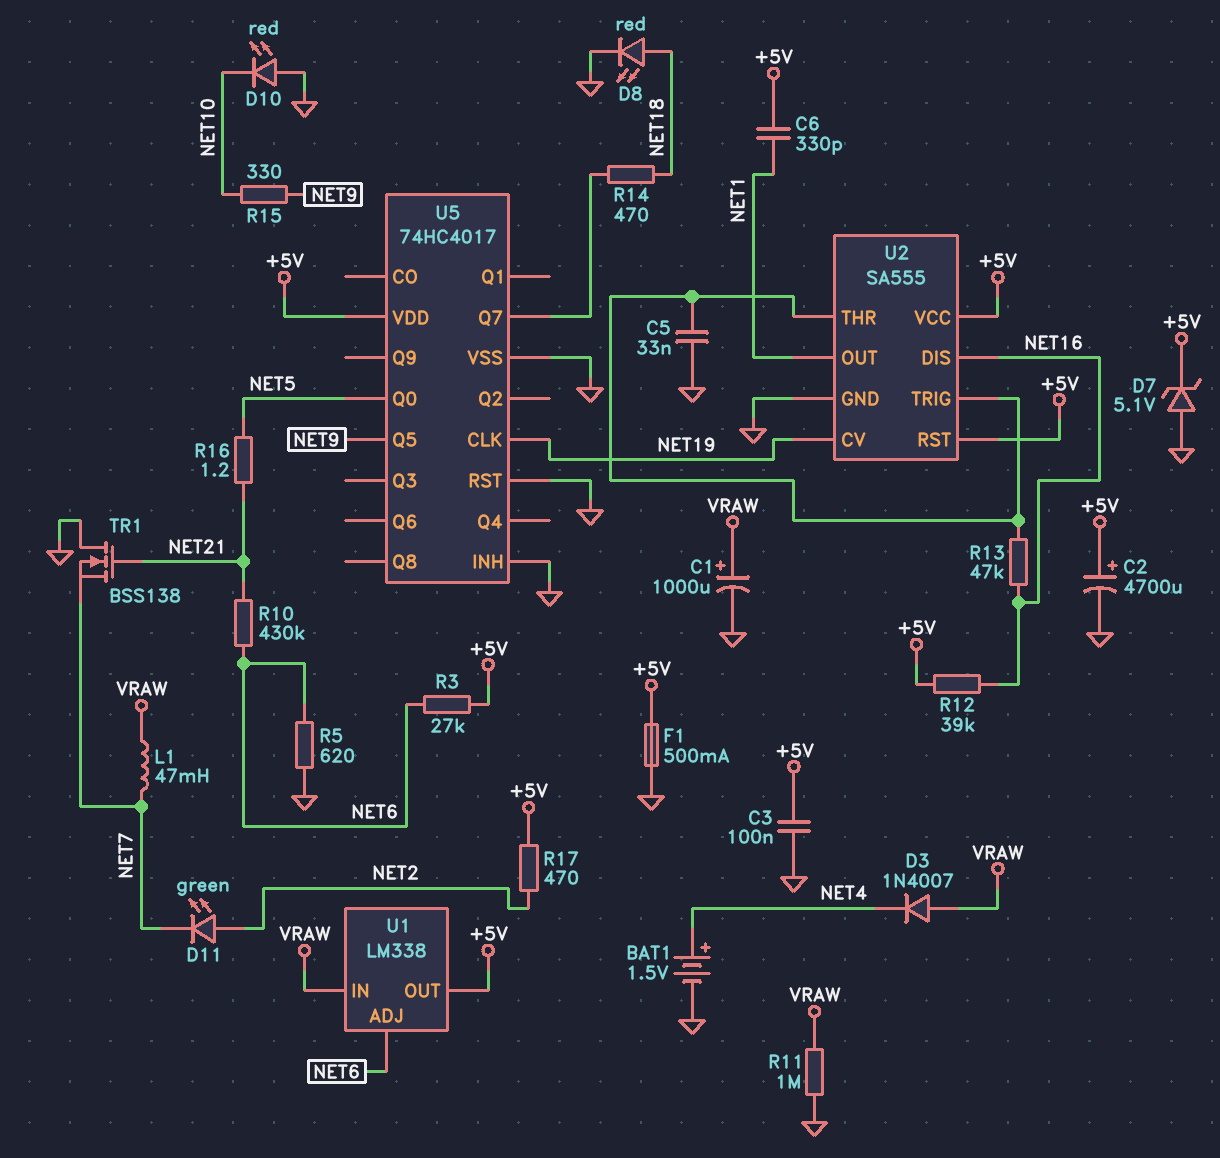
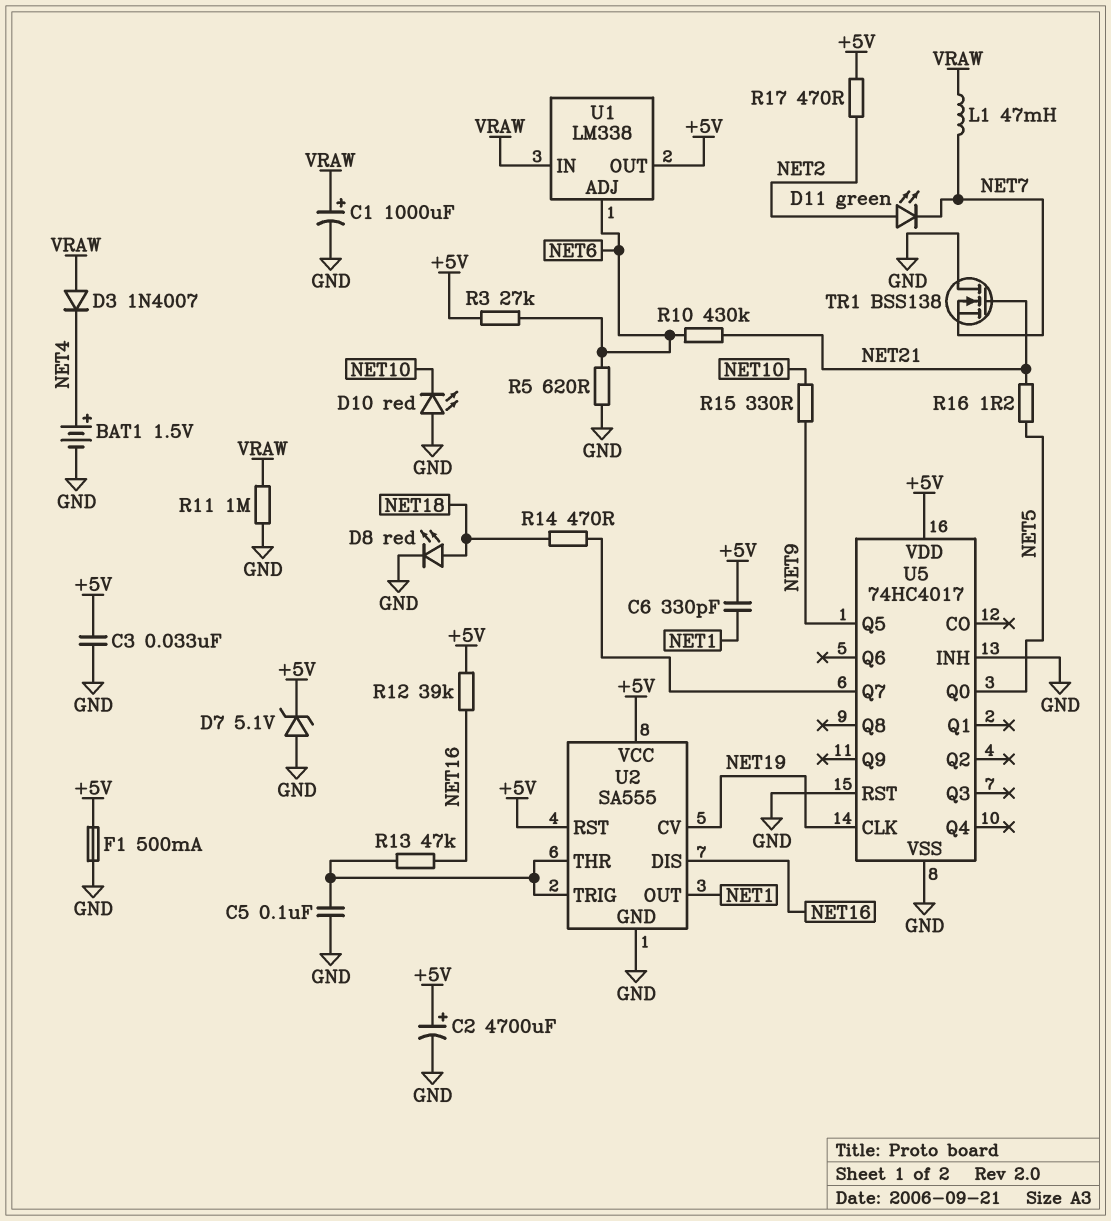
C3: 100nF (+5V, GND) -> 33nF (+5V, GND)
C5: 33nF (GND, U2/THR) -> 100nF (GND, U2/THR)

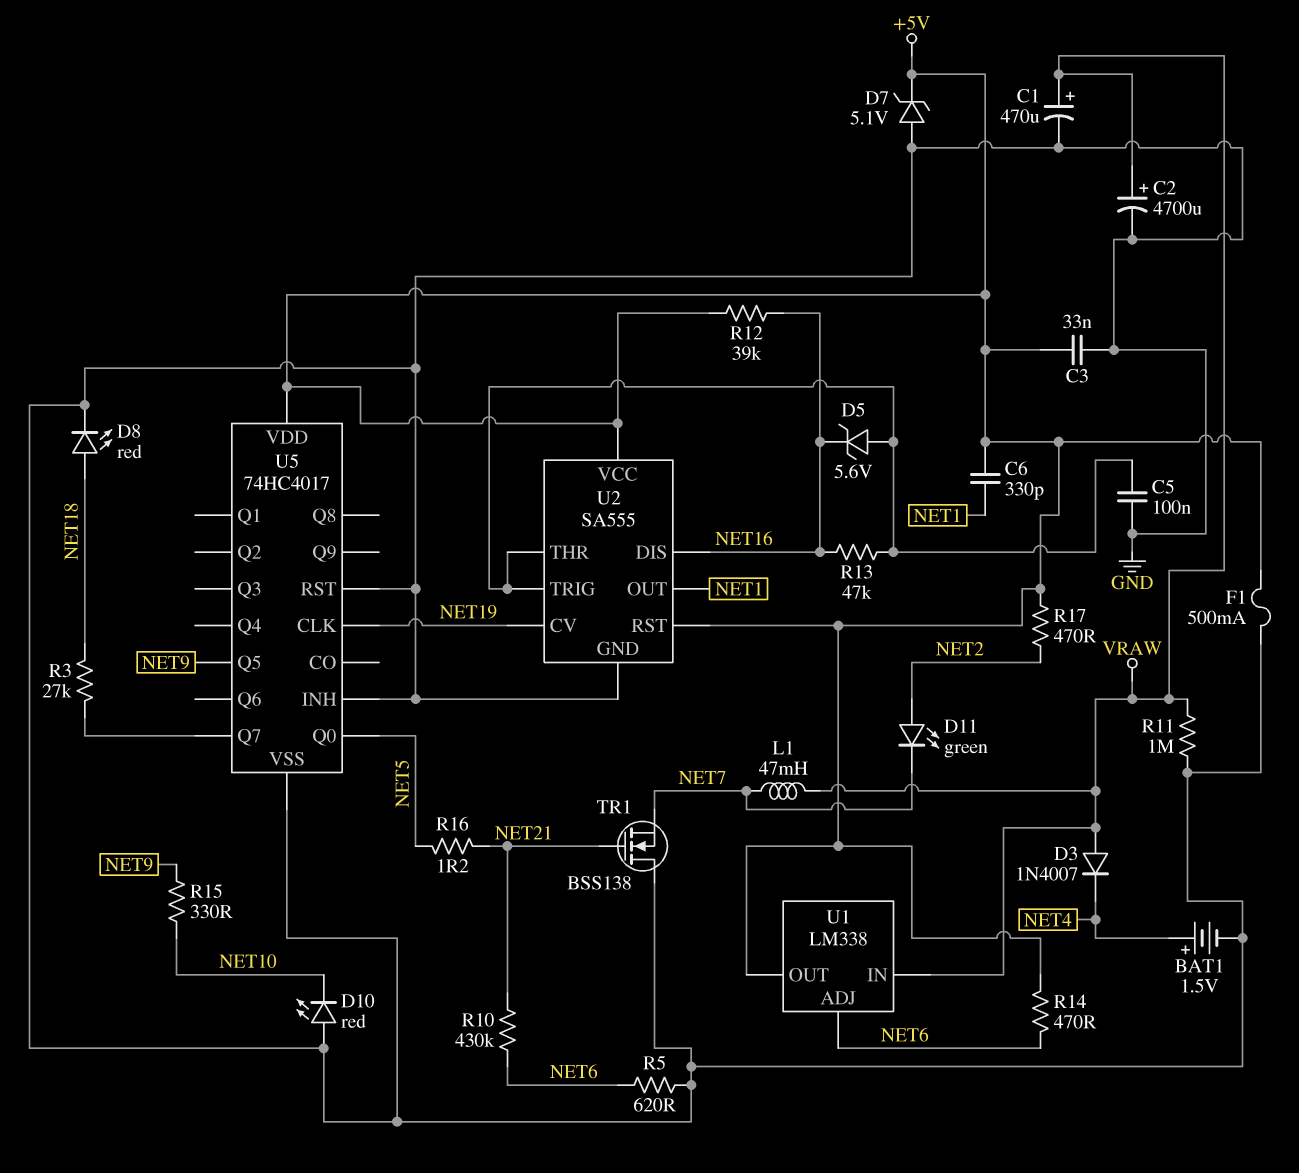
C1: 1000uF (plus VRAW, minus GND) -> 470uF (plus VRAW, minus GND)
C2: 4700uF (plus +5V, minus GND) -> 4700uF (plus VRAW, minus GND)
D5: none -> zener 5.6V (A U2/THR, K NET16)
R3: 27k (+5V, NET6) -> 27k (NET18, U5/Q7)
R14: 470 (NET18, U5/Q7) -> 470 (+5V, NET6)

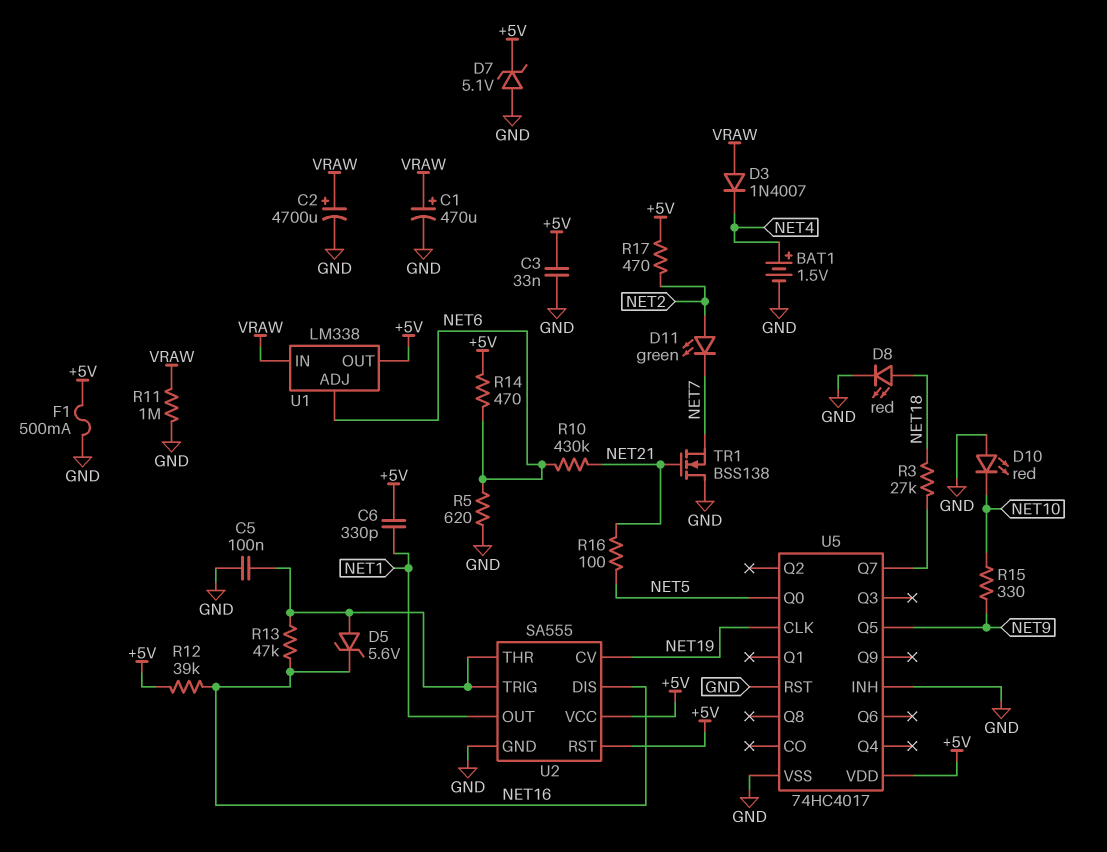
L1: 47mH (NET7, VRAW) -> none
R16: 1.2 (NET5, NET21) -> 100 (NET5, NET21)

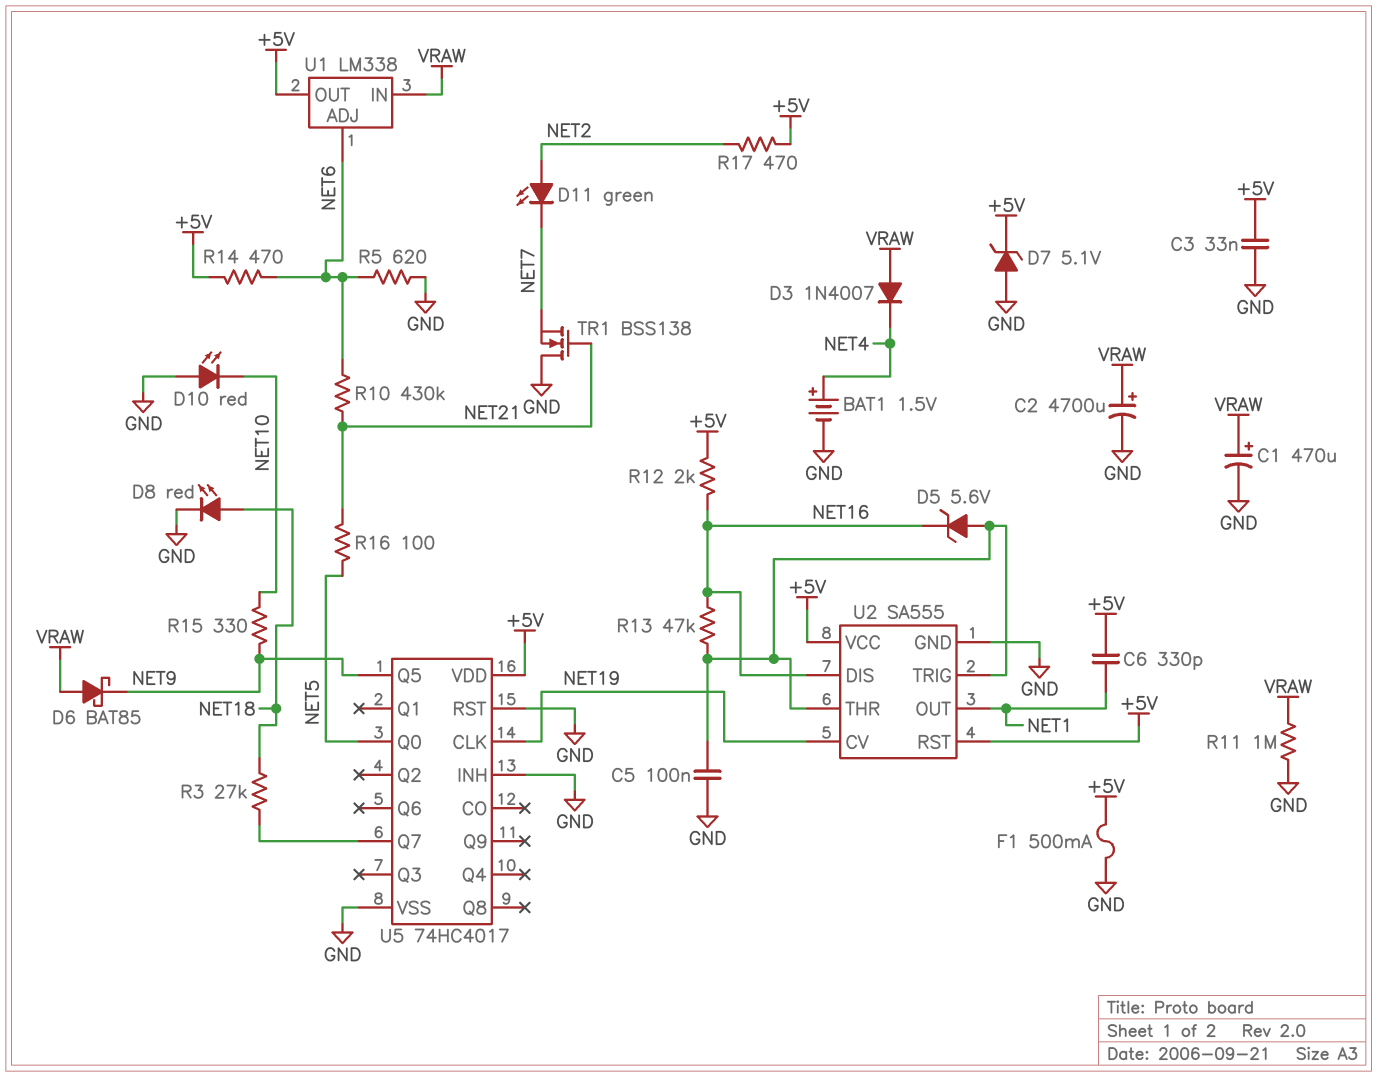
D6: none -> schottky BAT85 (A VRAW, K NET9)
R12: 39k (+5V, NET16) -> 2k (+5V, NET16)

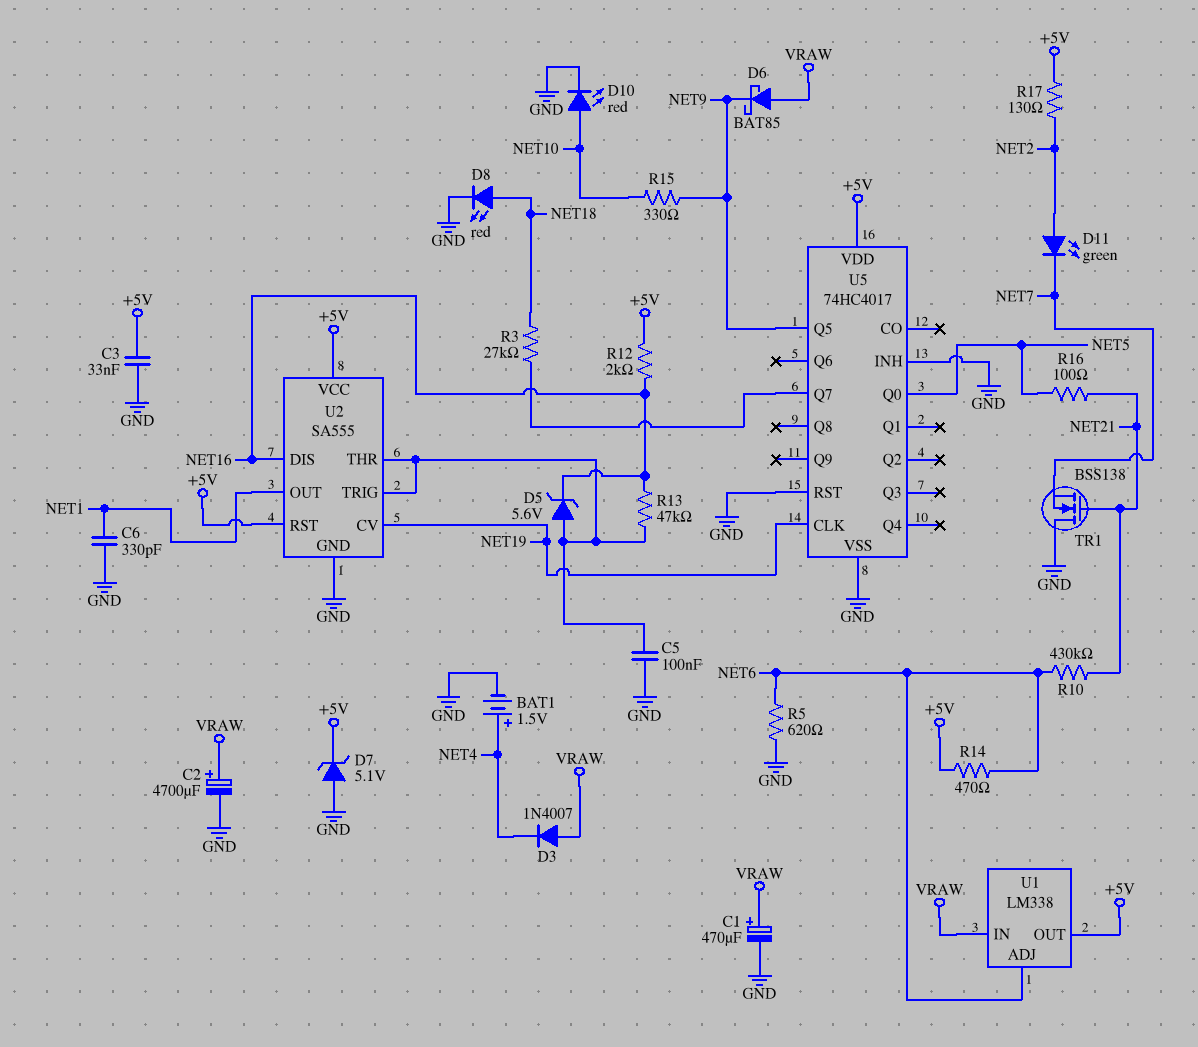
C6: 330pF (+5V, NET1) -> 330pF (GND, NET1)
D10: LED red (A GND, K NET10) -> LED red (A NET10, K GND)
F1: 500mA (+5V, GND) -> none
R11: 1M (GND, VRAW) -> none
R17: 470 (+5V, NET2) -> 130 (+5V, NET2)

